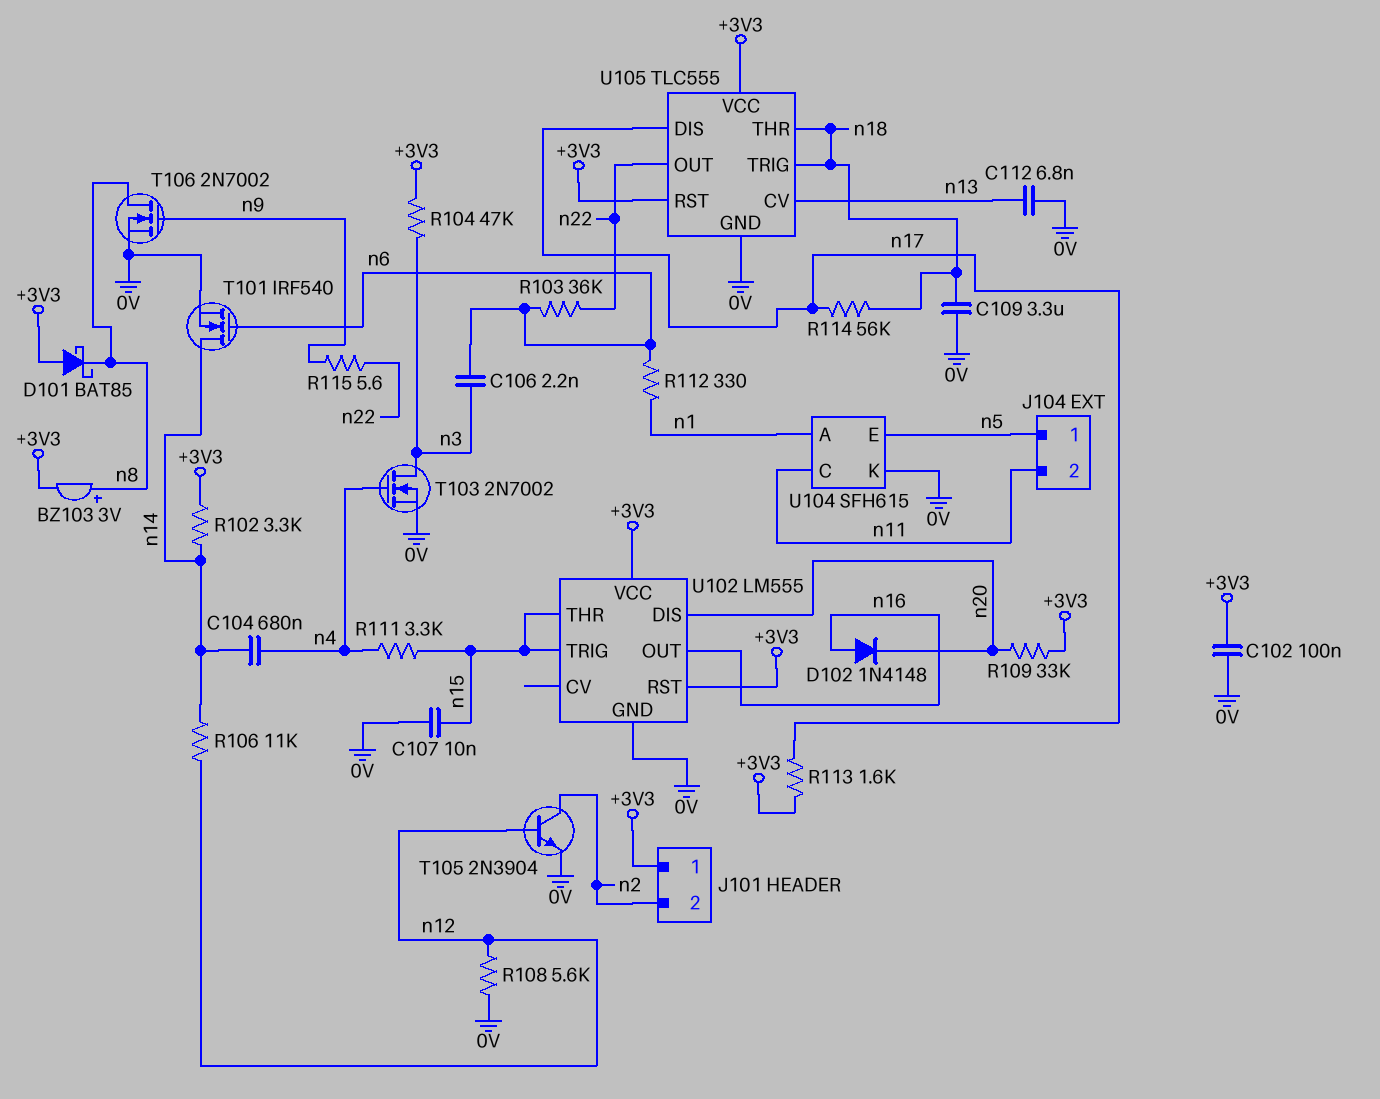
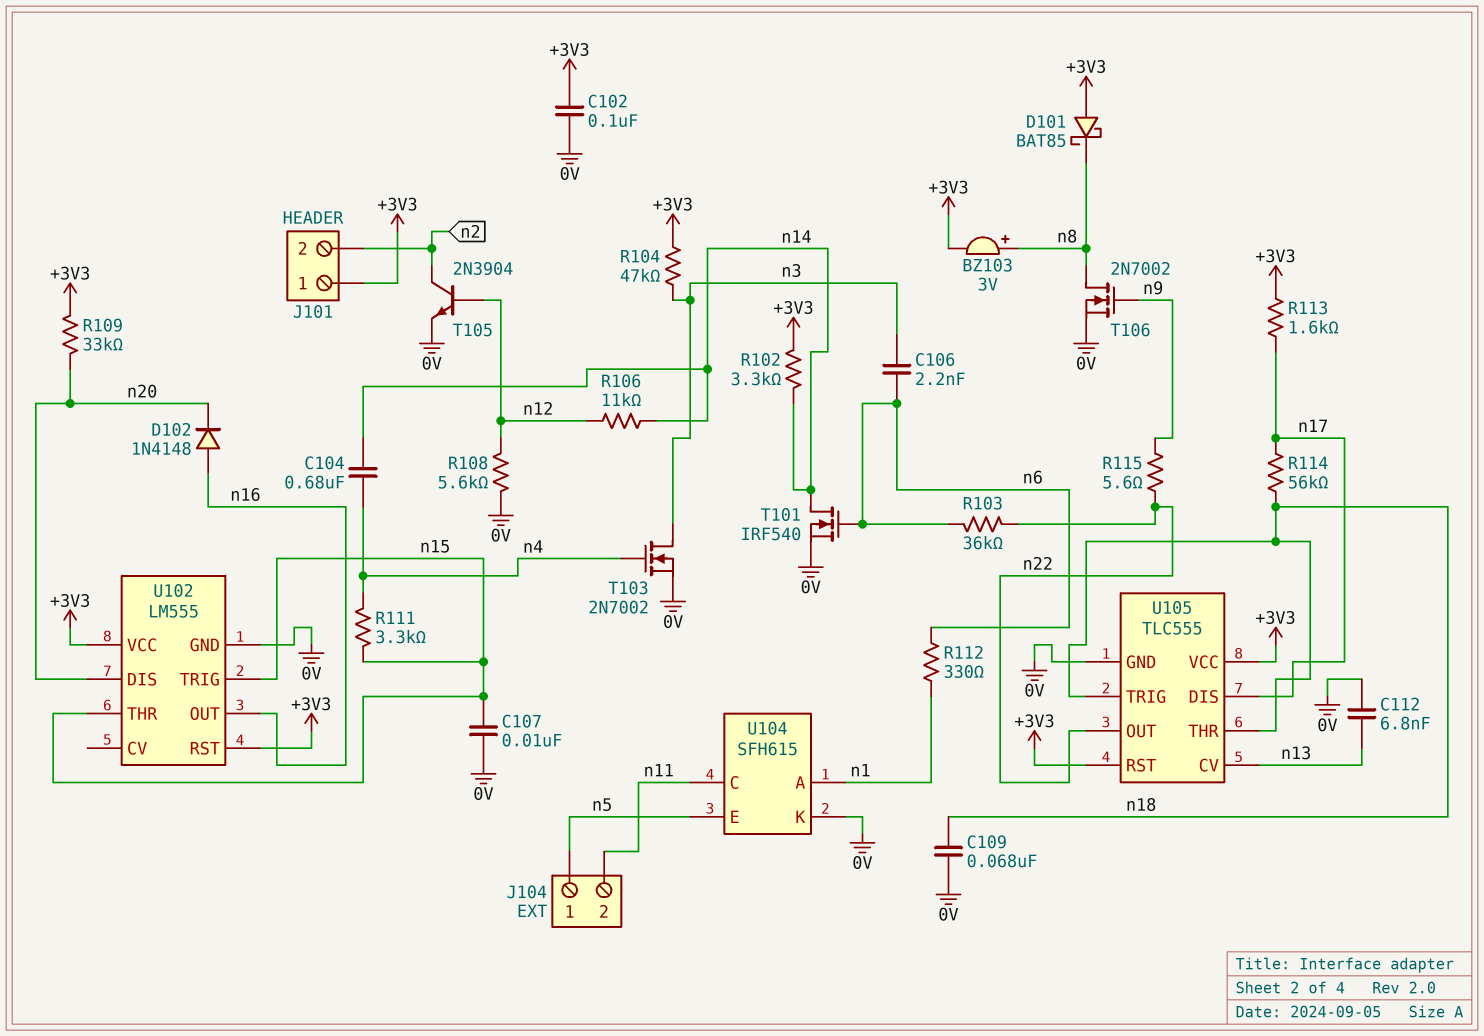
C109: 3.3uF (0V, n18) -> 68nF (0V, n18)

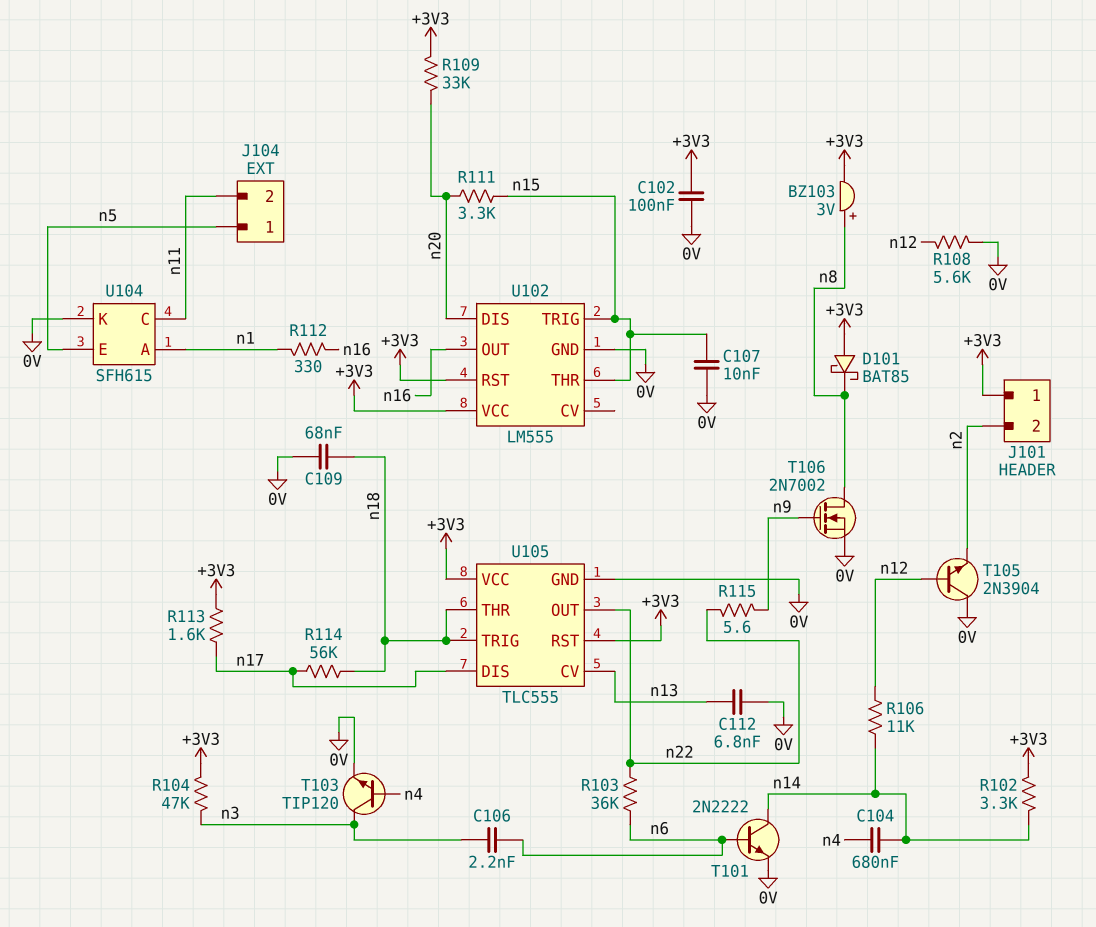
D102: diode 1N4148 (A n16, K n20) -> none
R111: 3.3k (n4, n15) -> 3.3k (n15, n20)
R112: 330 (n1, n6) -> 330 (n1, n16)
T101: NMOS IRF540 (G n6, D n14, S 0V) -> NPN 2N2222 (B n6, C n14, E 0V)
T103: NMOS 2N7002 (G n4, D n3, S 0V) -> NPN TIP120 (B n4, C n3, E 0V)
T105: NPN 2N3904 (B n12, C n2, E 0V) -> NPN 2N3904 (B n12, C 0V, E n2)

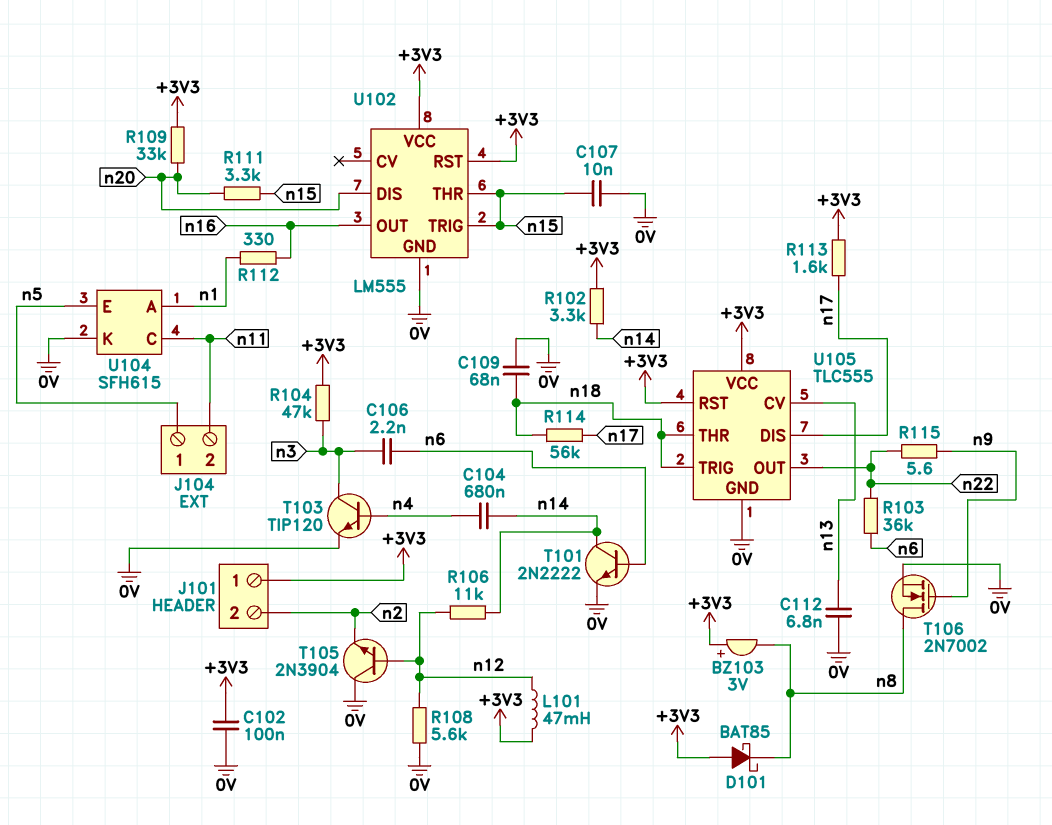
BZ103: buzzer 3V (plus n8, minus +3V3) -> buzzer 3V (plus +3V3, minus n8)
L101: none -> 47mH (+3V3, n12)

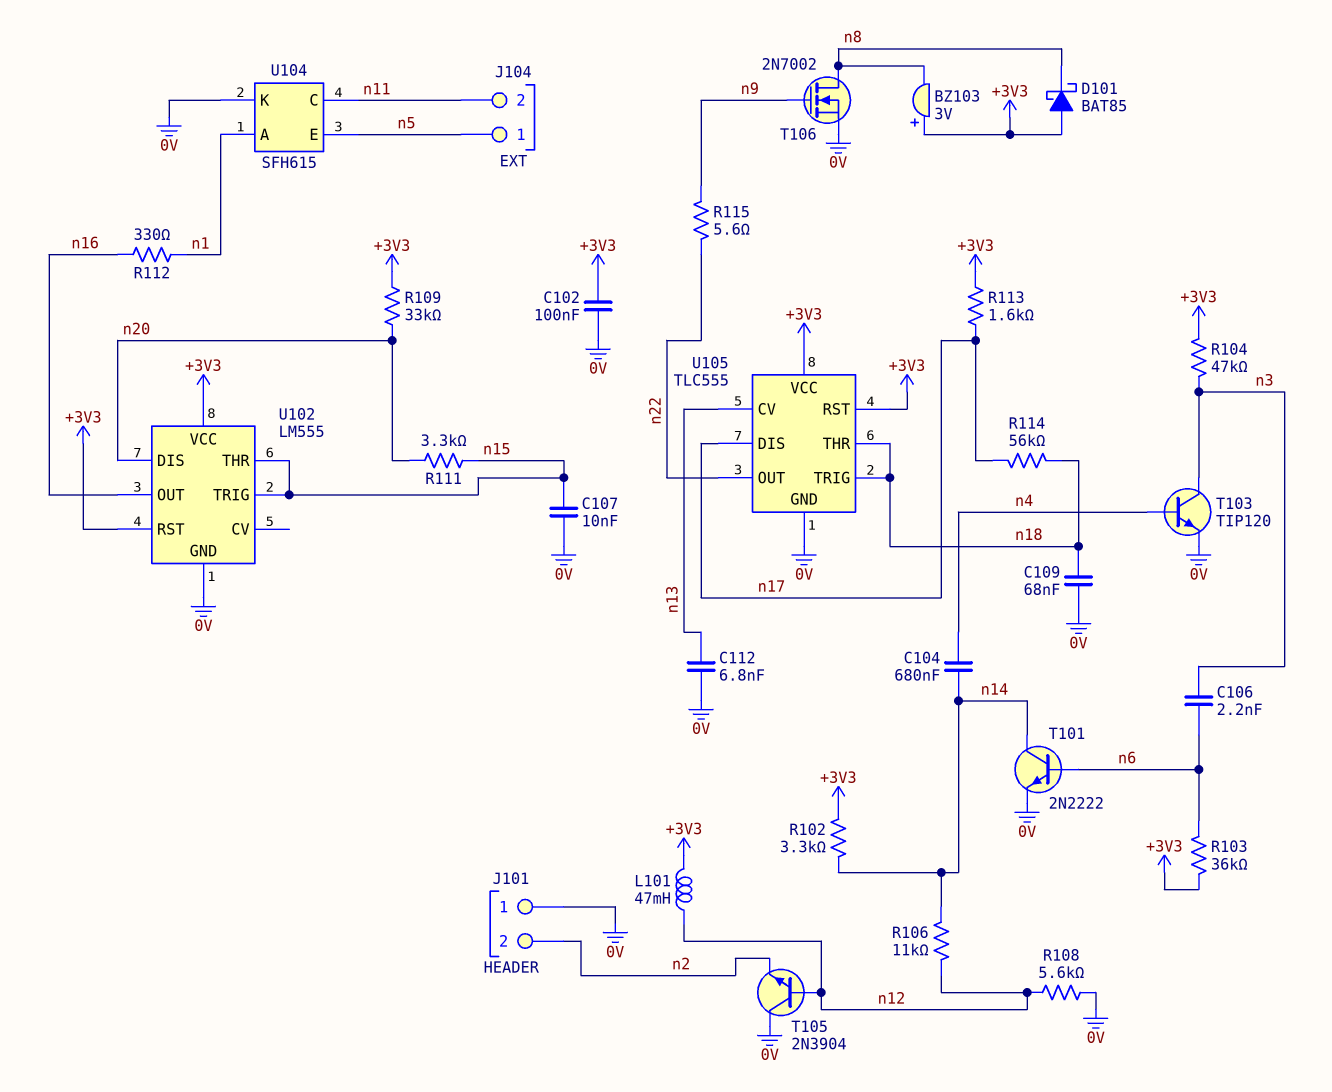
J101 pin 1: +3V3 -> 0V
R103: 36k (n6, n22) -> 36k (+3V3, n6)

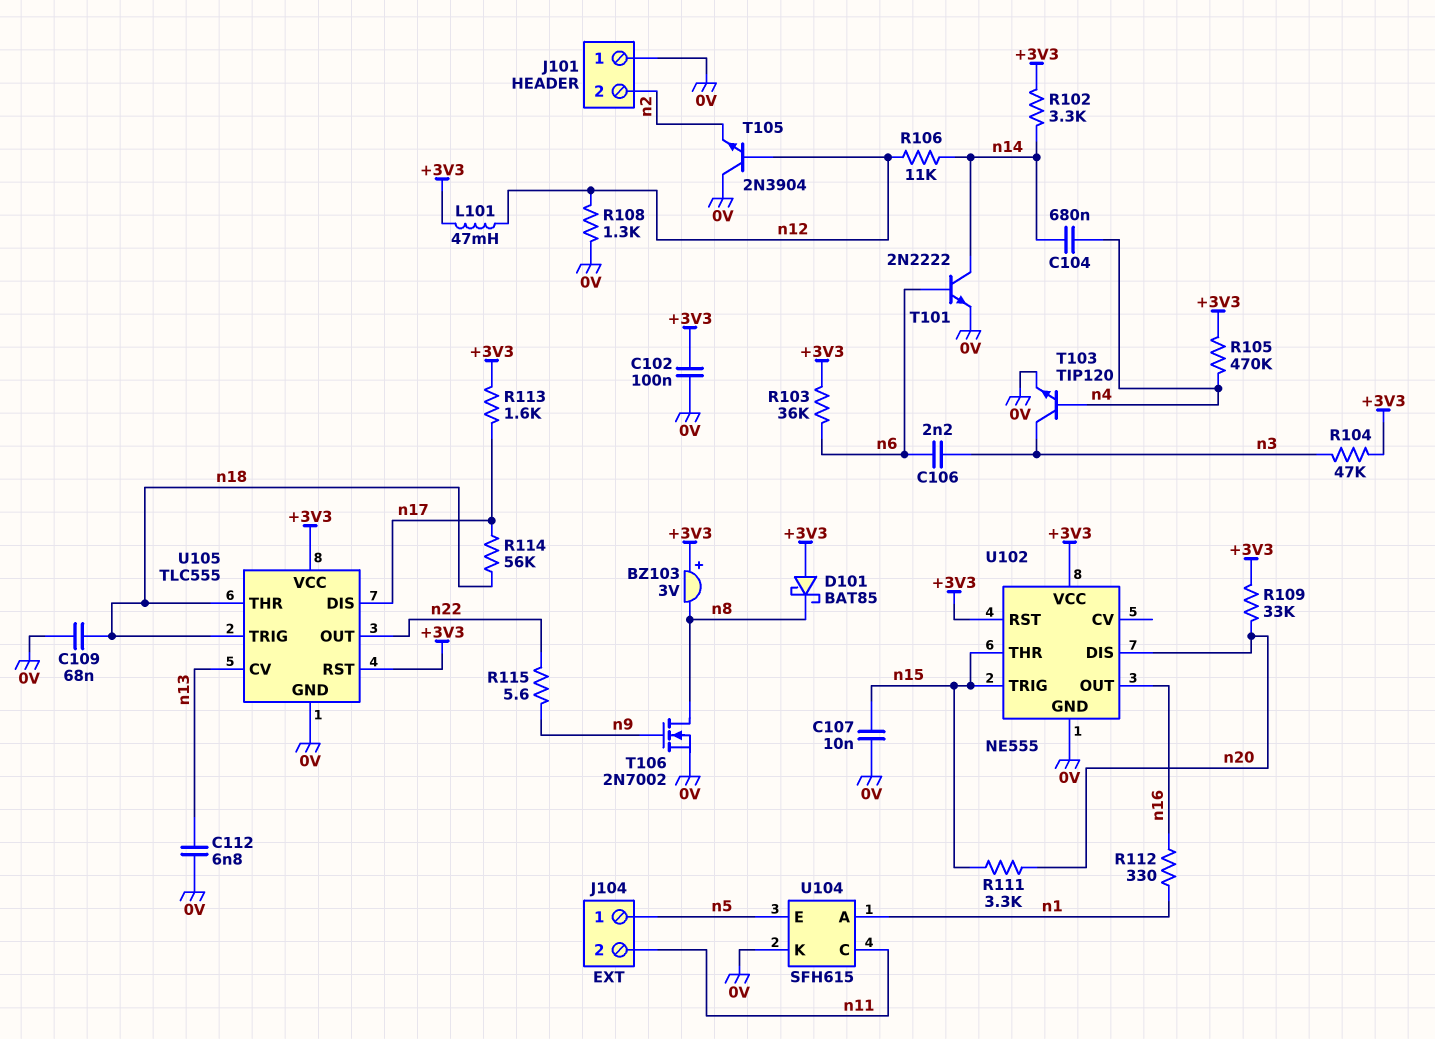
R105: none -> 470k (+3V3, n4)
R108: 5.6k (0V, n12) -> 1.3k (0V, n12)
U102: LM555 -> NE555

